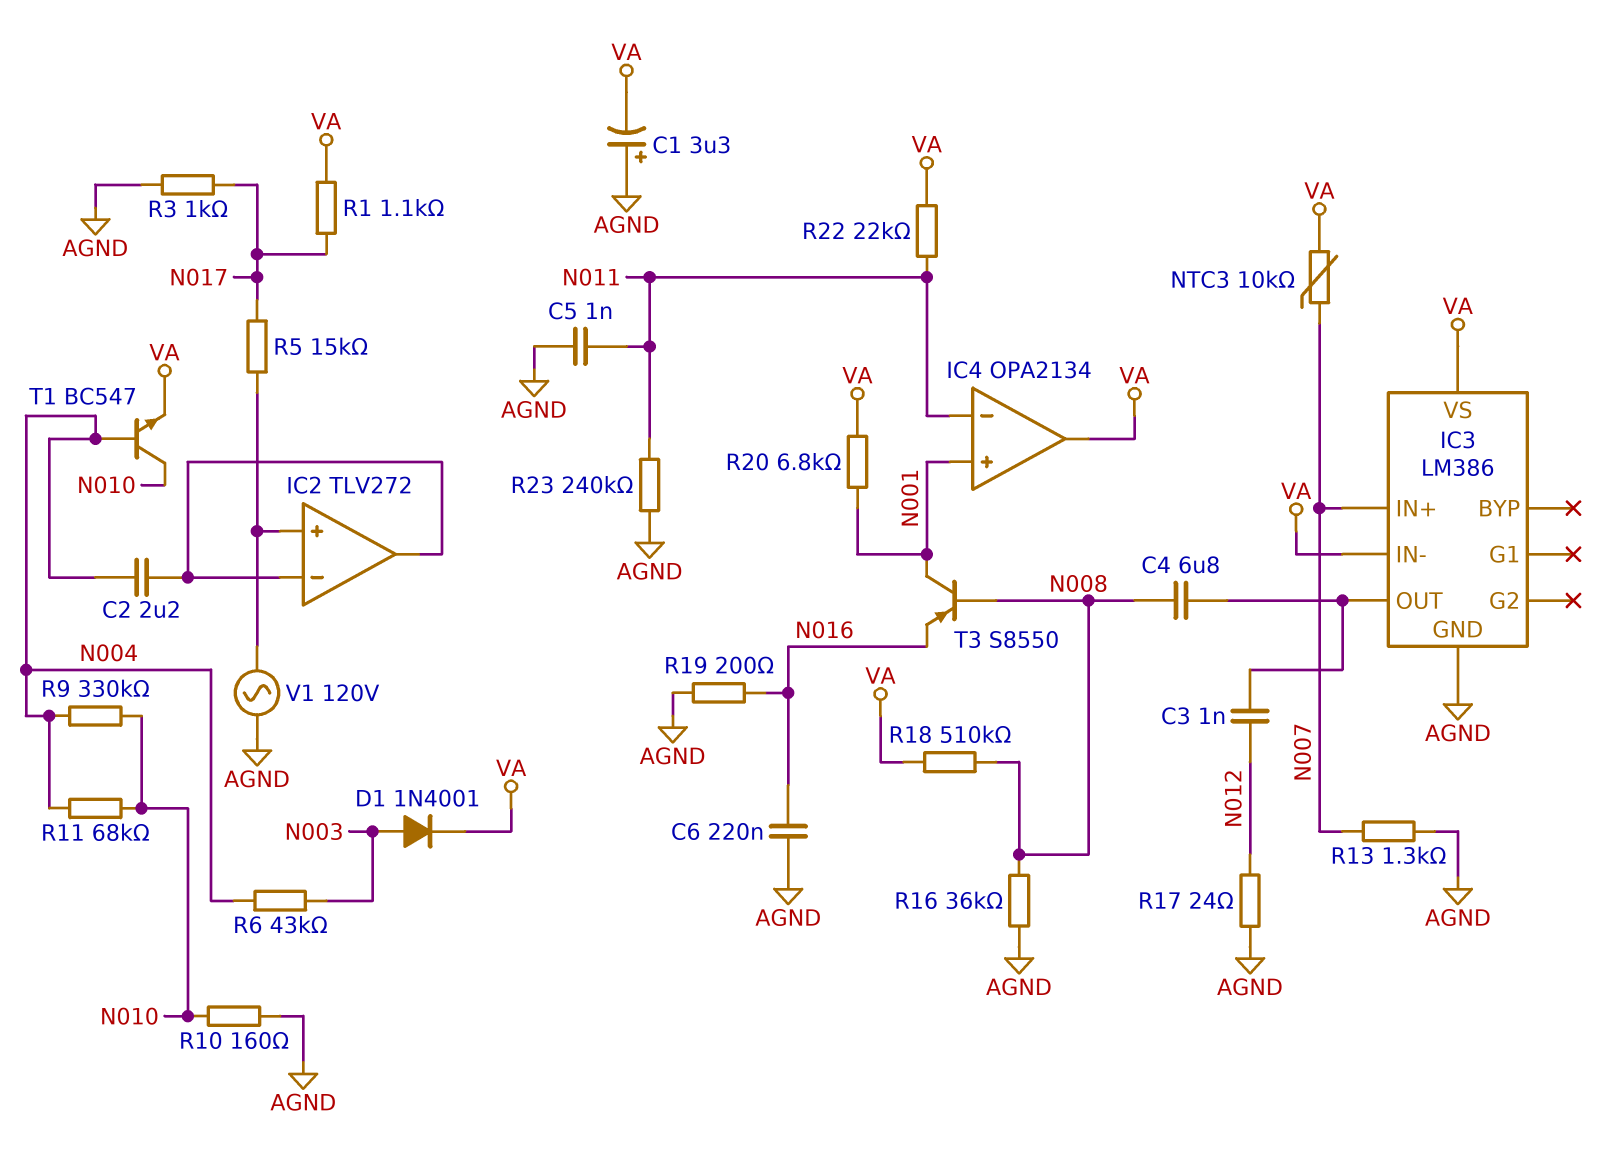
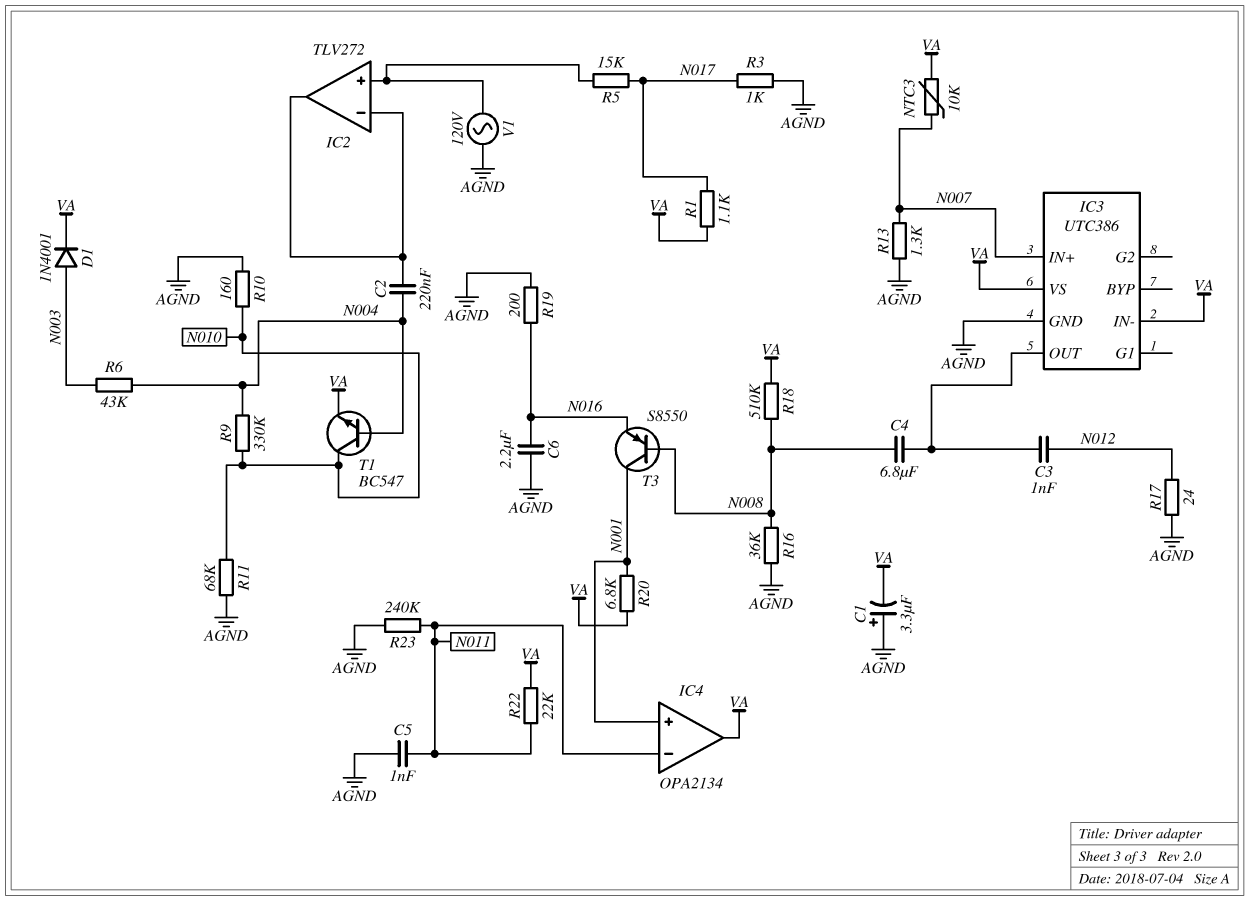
C2: 2.2uF (IC2/in-, N004) -> 220nF (IC2/in-, N004)
C6: 220nF (AGND, N016) -> 2.2uF (AGND, N016)
IC3: LM386 -> UTC386
R11: 68k (N004, N010) -> 68k (AGND, N010)

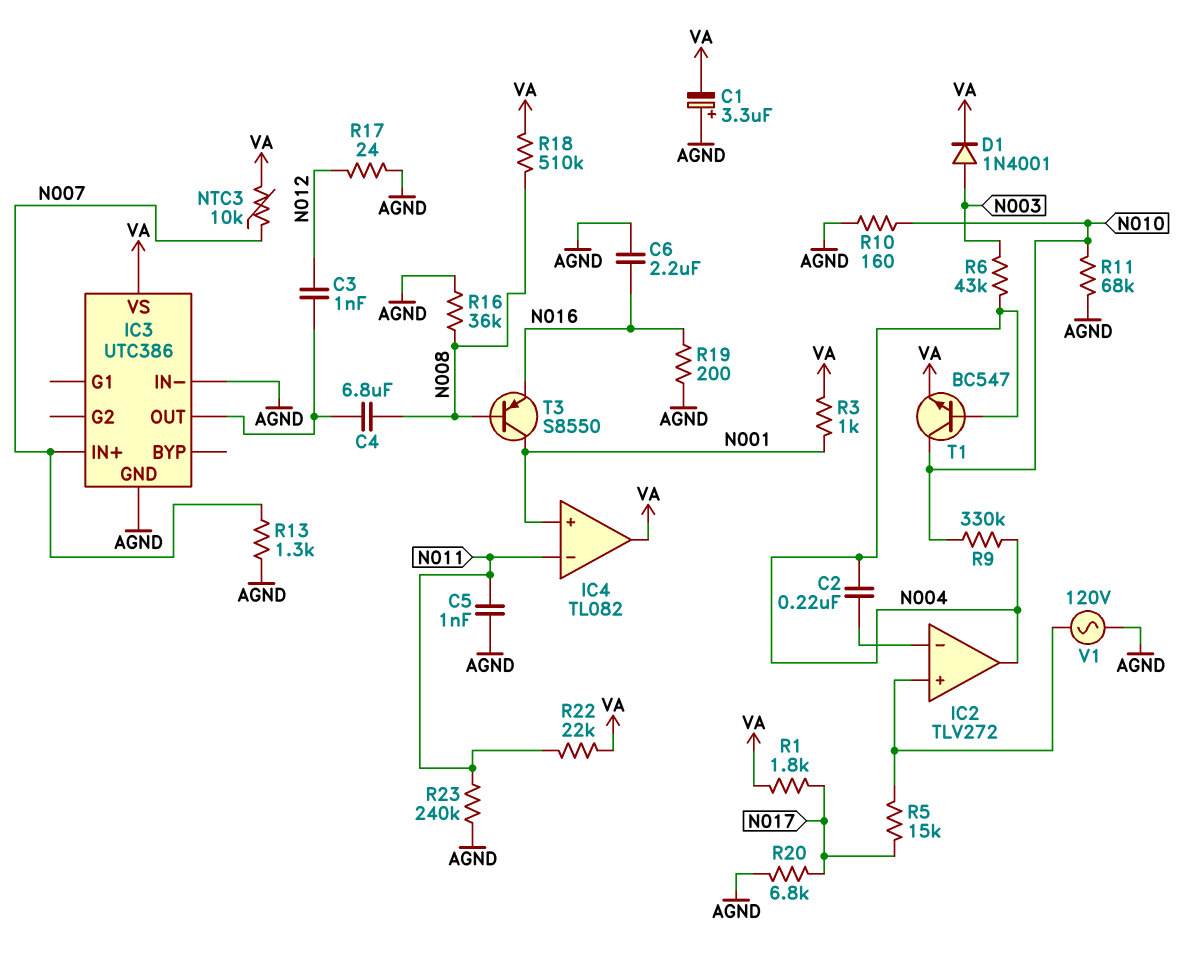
IC2 pin out: IC2/in- -> N004
IC3 pin IN-: VA -> AGND
IC4: OPA2134 -> TL082
R1: 1.1k (N017, VA) -> 1.8k (N017, VA)
R3: 1k (AGND, N017) -> 1k (N001, VA)
R20: 6.8k (N001, VA) -> 6.8k (AGND, N017)

